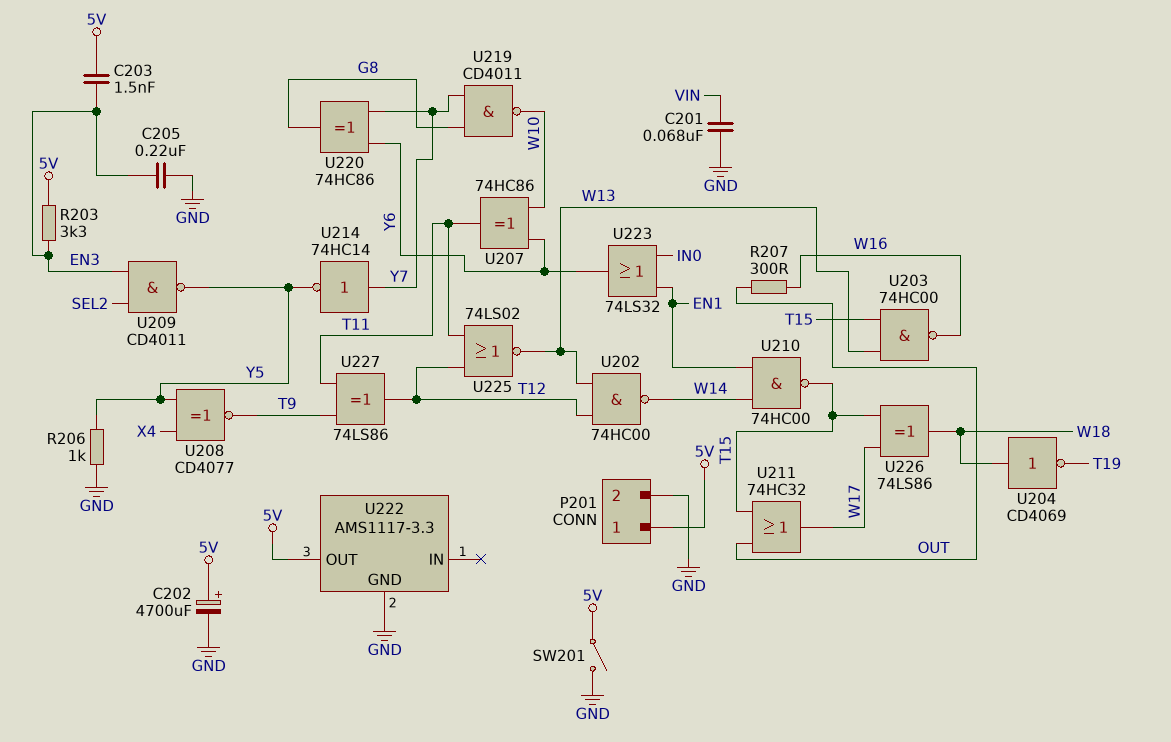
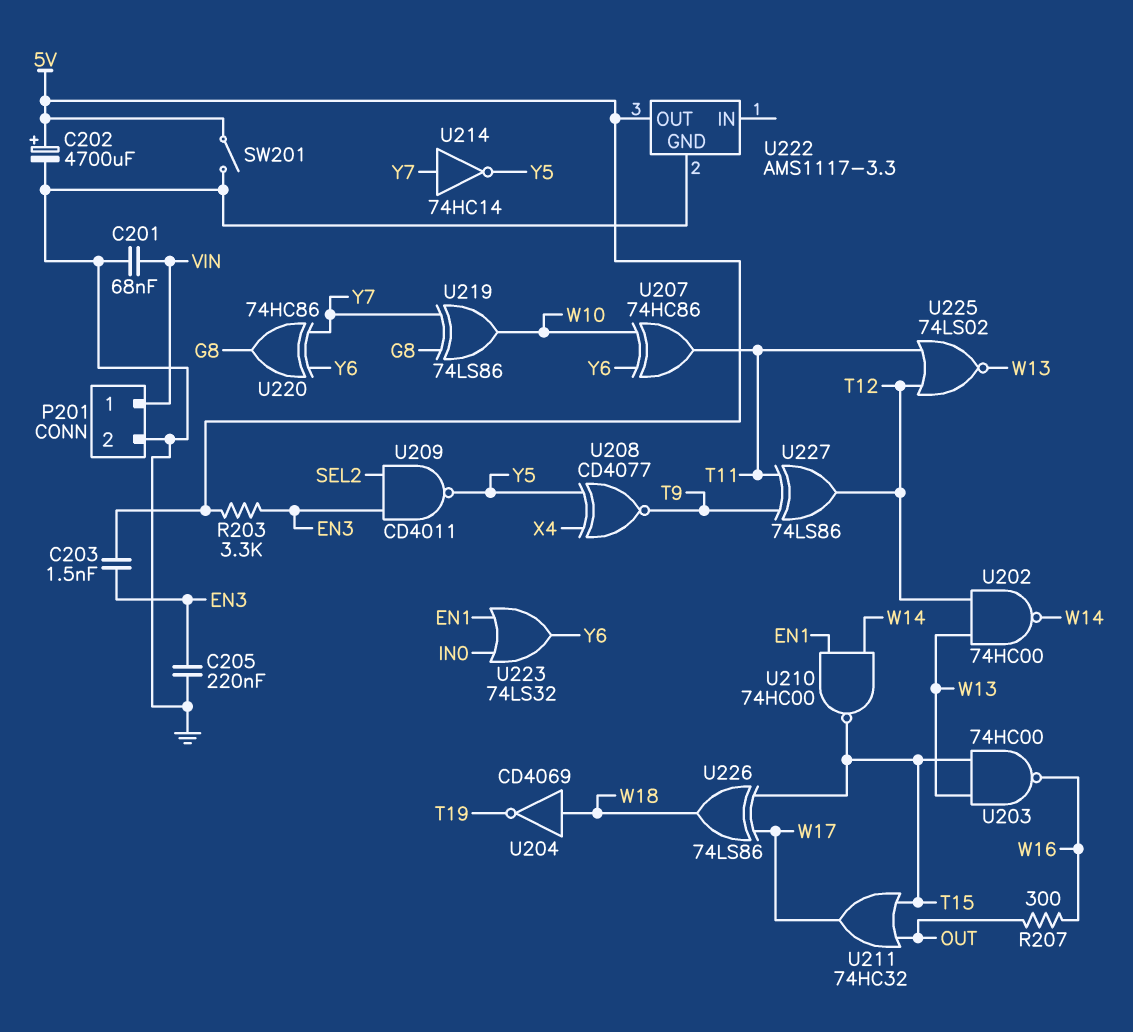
P201 pin 1: 5V -> VIN
R206: 1k (GND, Y5) -> none
U219: NAND CD4011 (in G8, in Y7, out W10) -> XOR 74LS86 (in G8, in Y7, out W10)

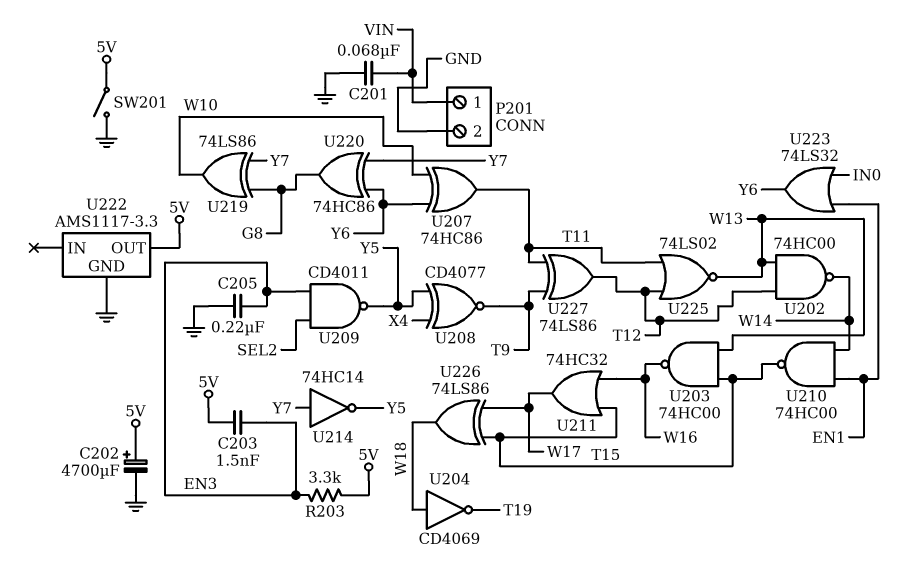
R207: 300 (OUT, W16) -> none
U211: OR 74HC32 (in OUT, in T15, out W17) -> OR 74HC32 (in T15, in W16, out W17)

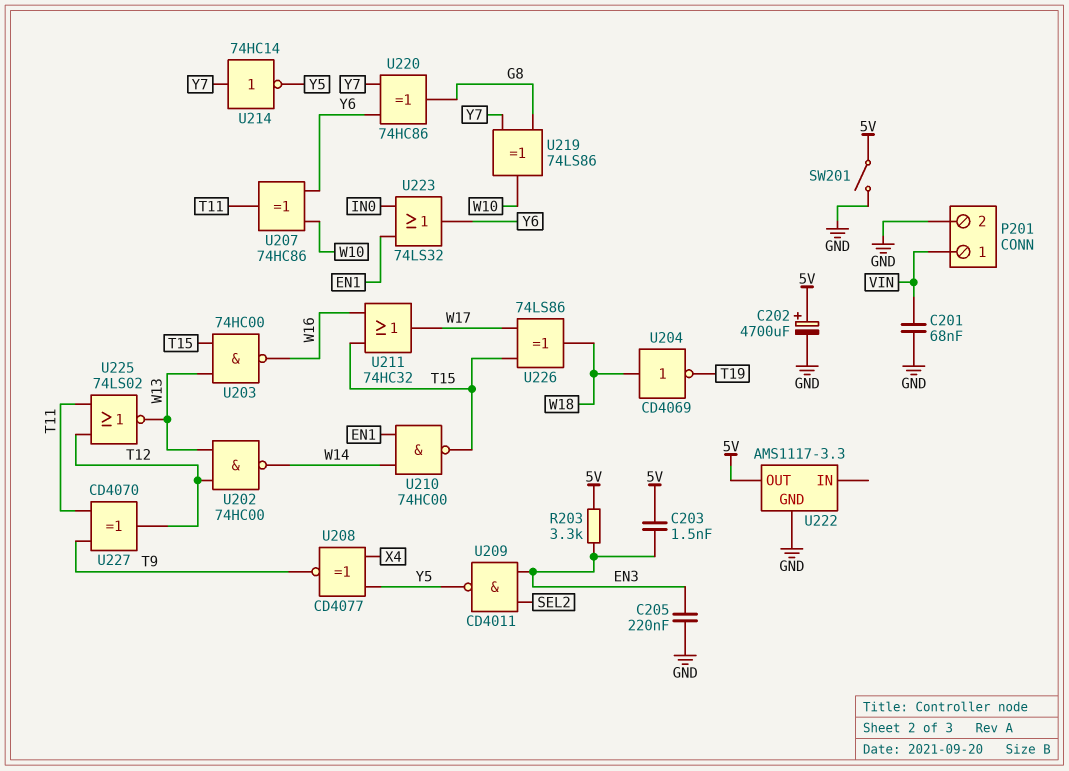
U227: XOR 74LS86 (in T9, in T11, out T12) -> XOR CD4070 (in T9, in T11, out T12)

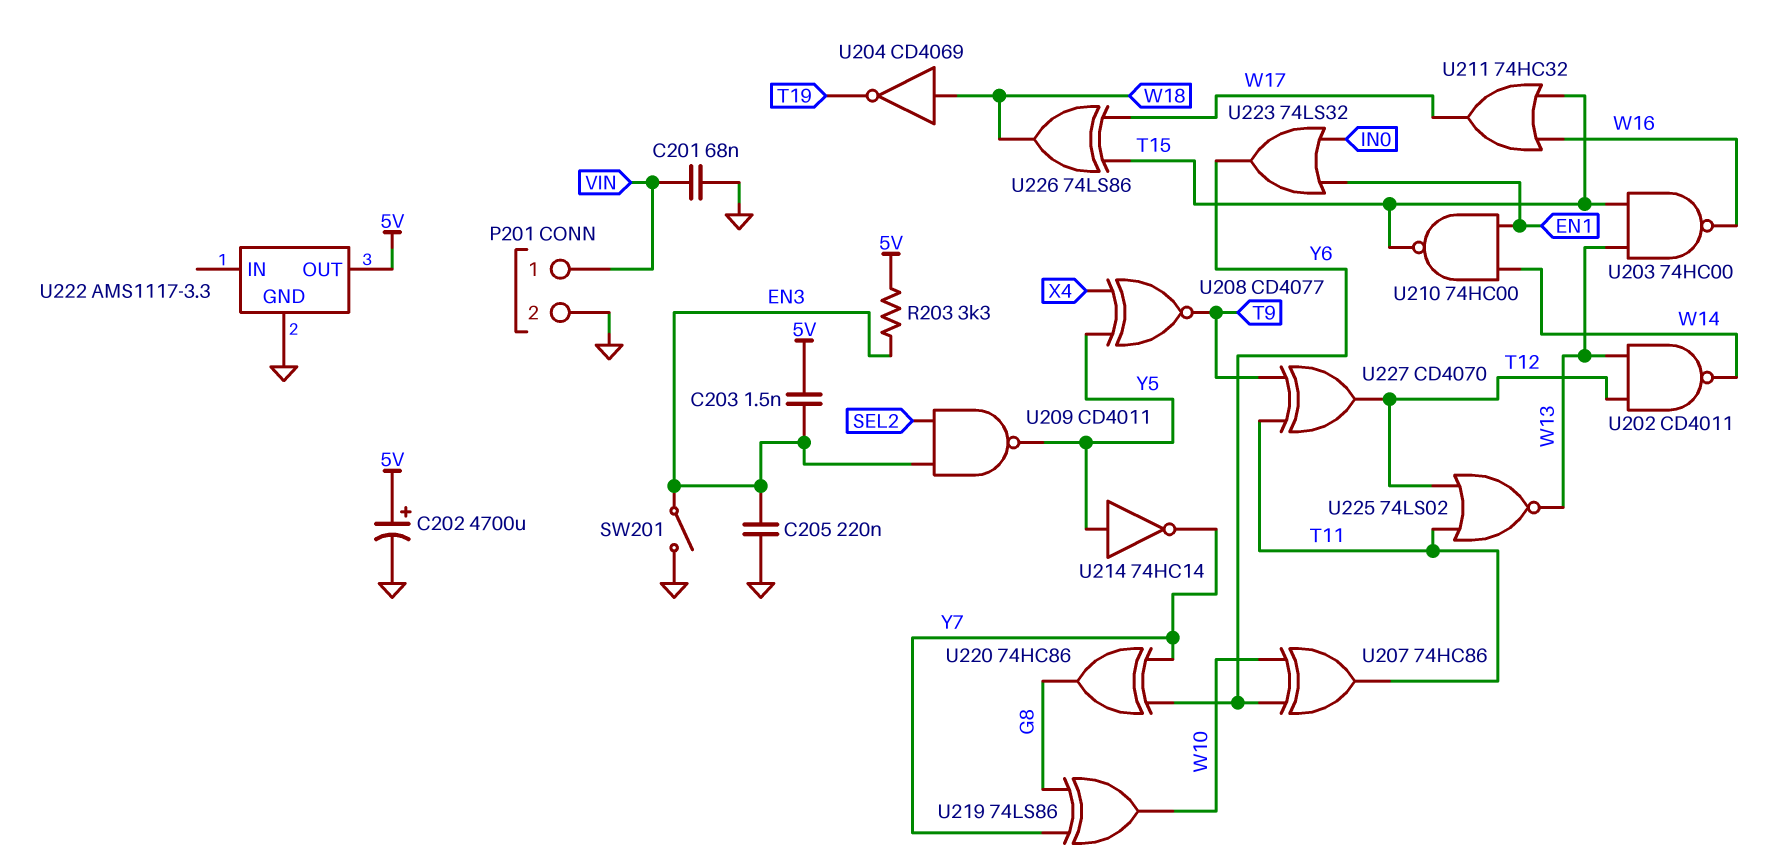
SW201: switch (5V, GND) -> switch (EN3, GND)
U202: NAND 74HC00 (in T12, in W13, out W14) -> NAND CD4011 (in T12, in W13, out W14)
U214: NOT 74HC14 (in Y7, out Y5) -> NOT 74HC14 (in Y5, out Y7)

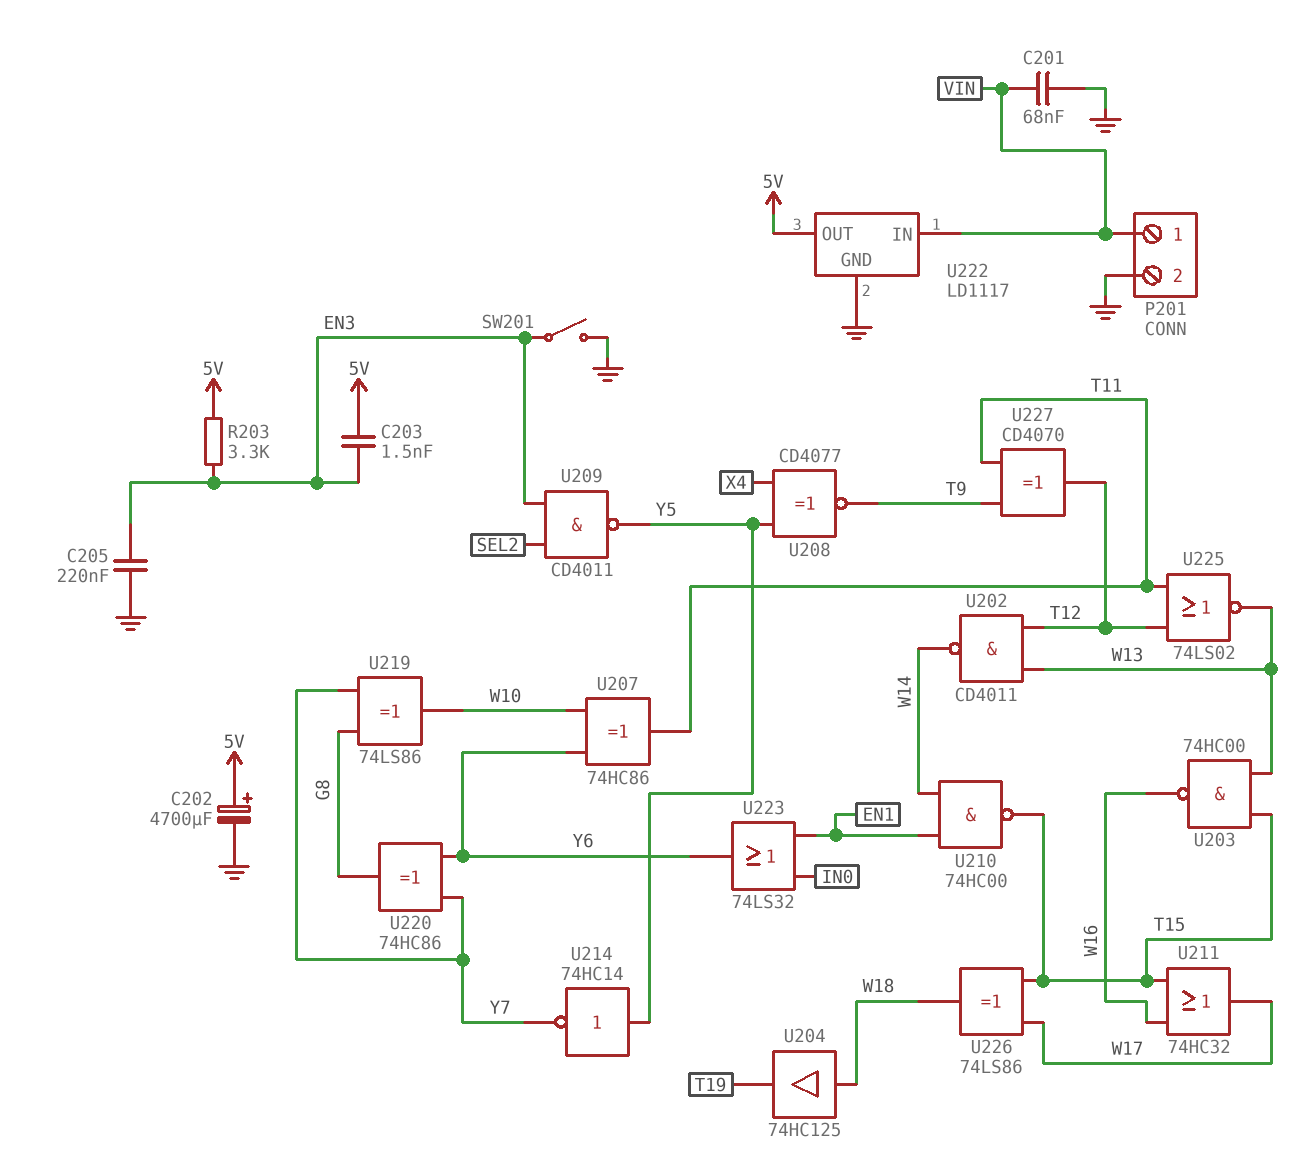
U204: NOT CD4069 (in W18, out T19) -> buffer 74HC125 (in W18, out T19)
U222: AMS1117-3.3 -> LD1117
U222 pin IN: none -> VIN

